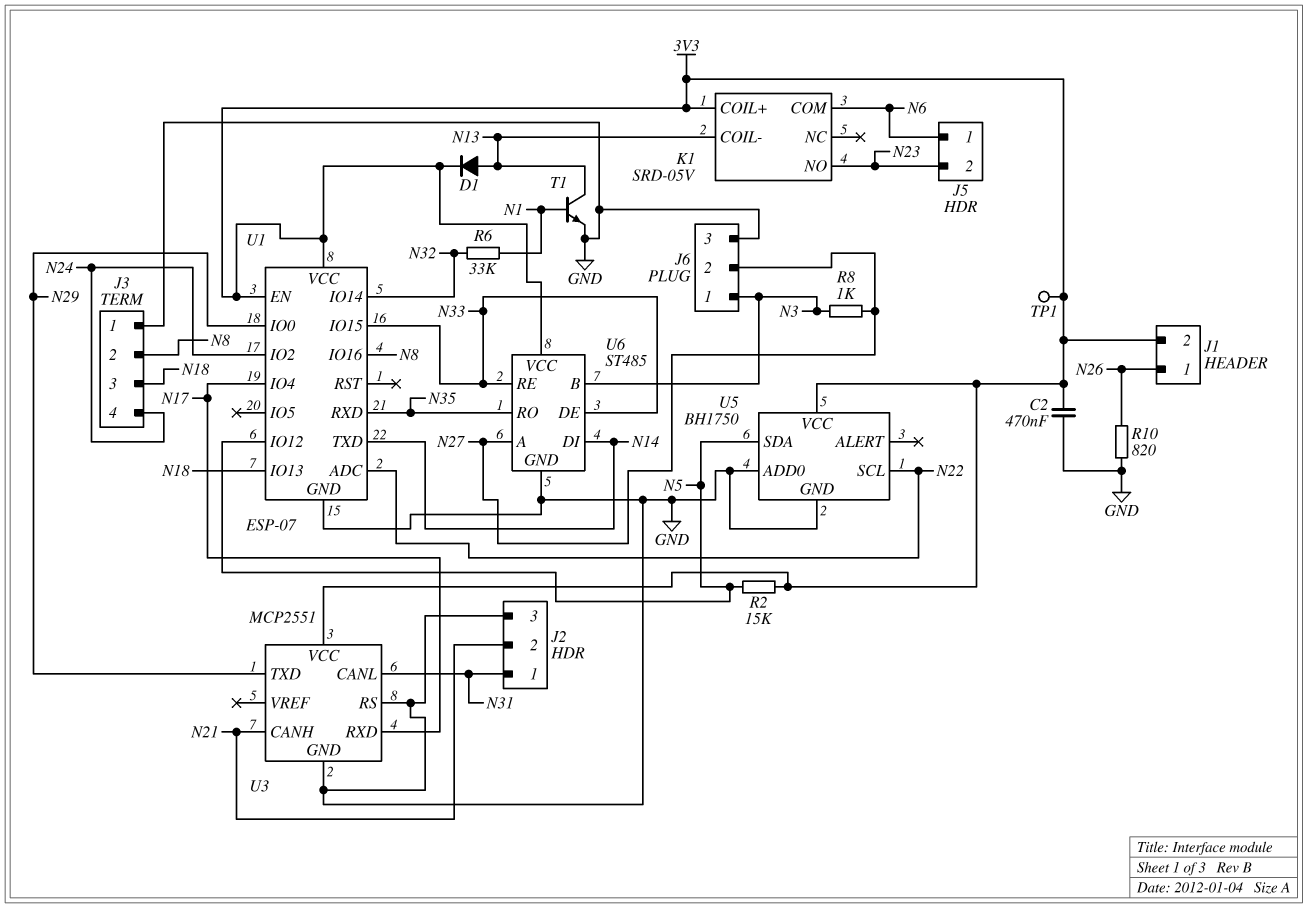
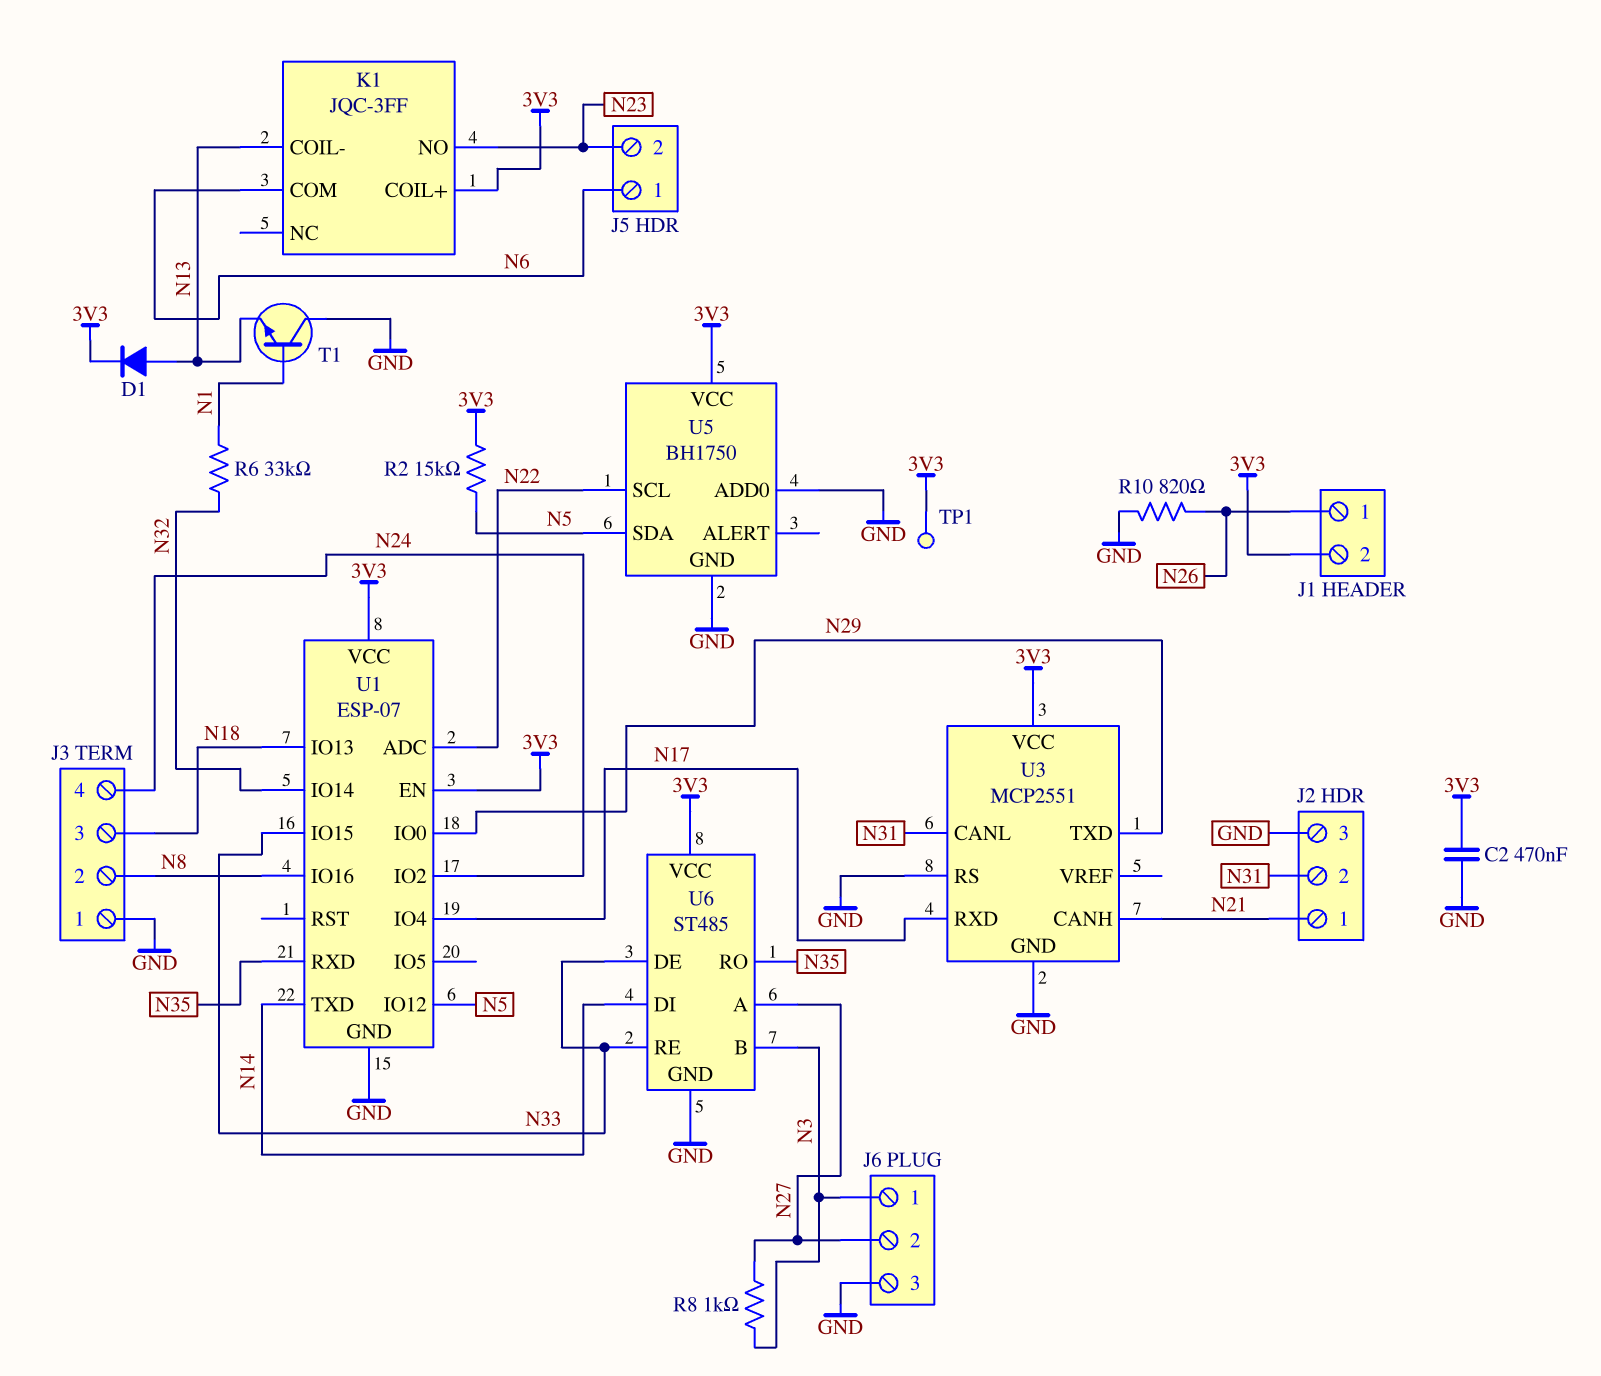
J2 pin 1: N31 -> N21
J2 pin 2: N21 -> N31
K1: SRD-05V -> JQC-3FF
T1: NPN (B N1, C N13, E GND) -> NPN (B N1, C GND, E N13)

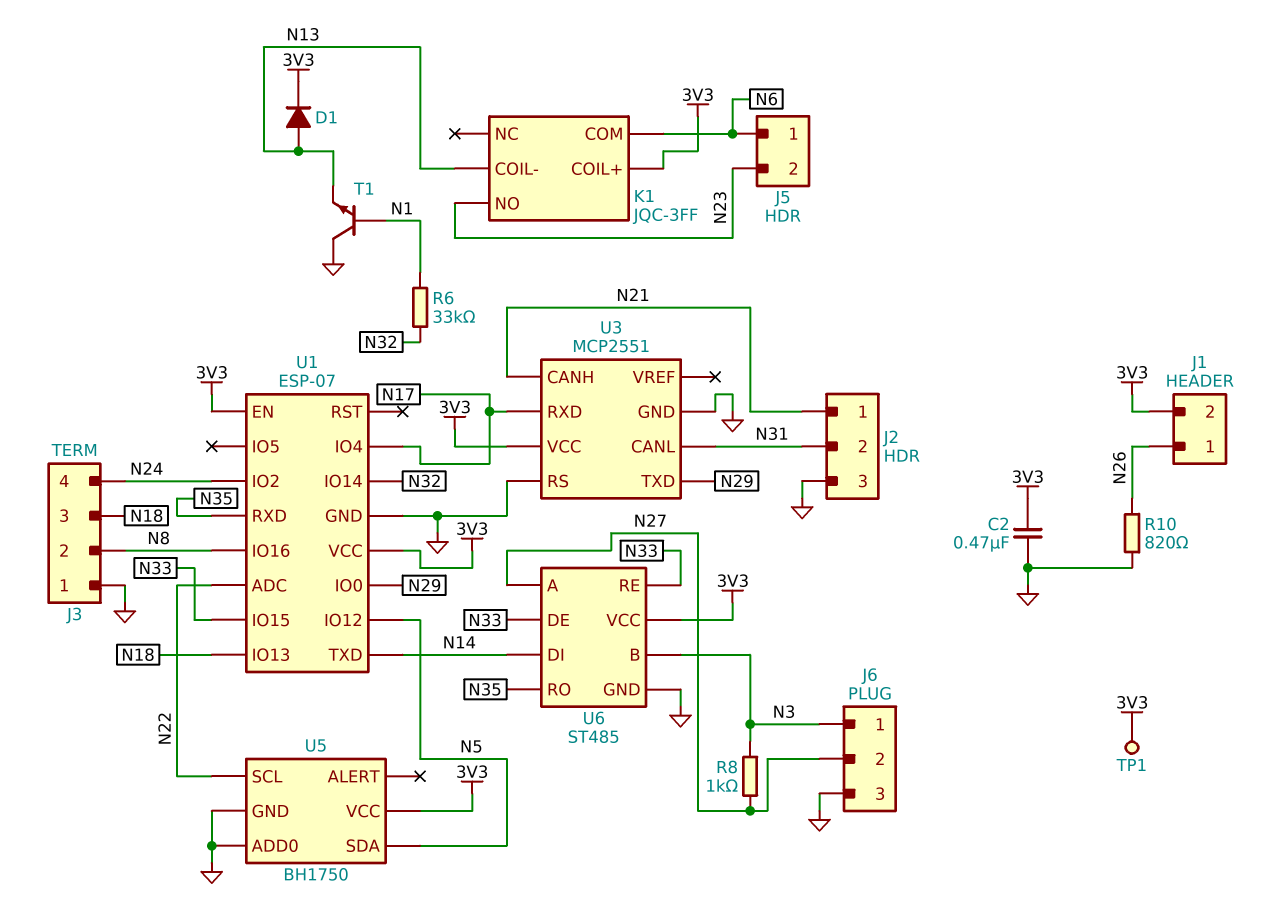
R2: 15k (3V3, N5) -> none

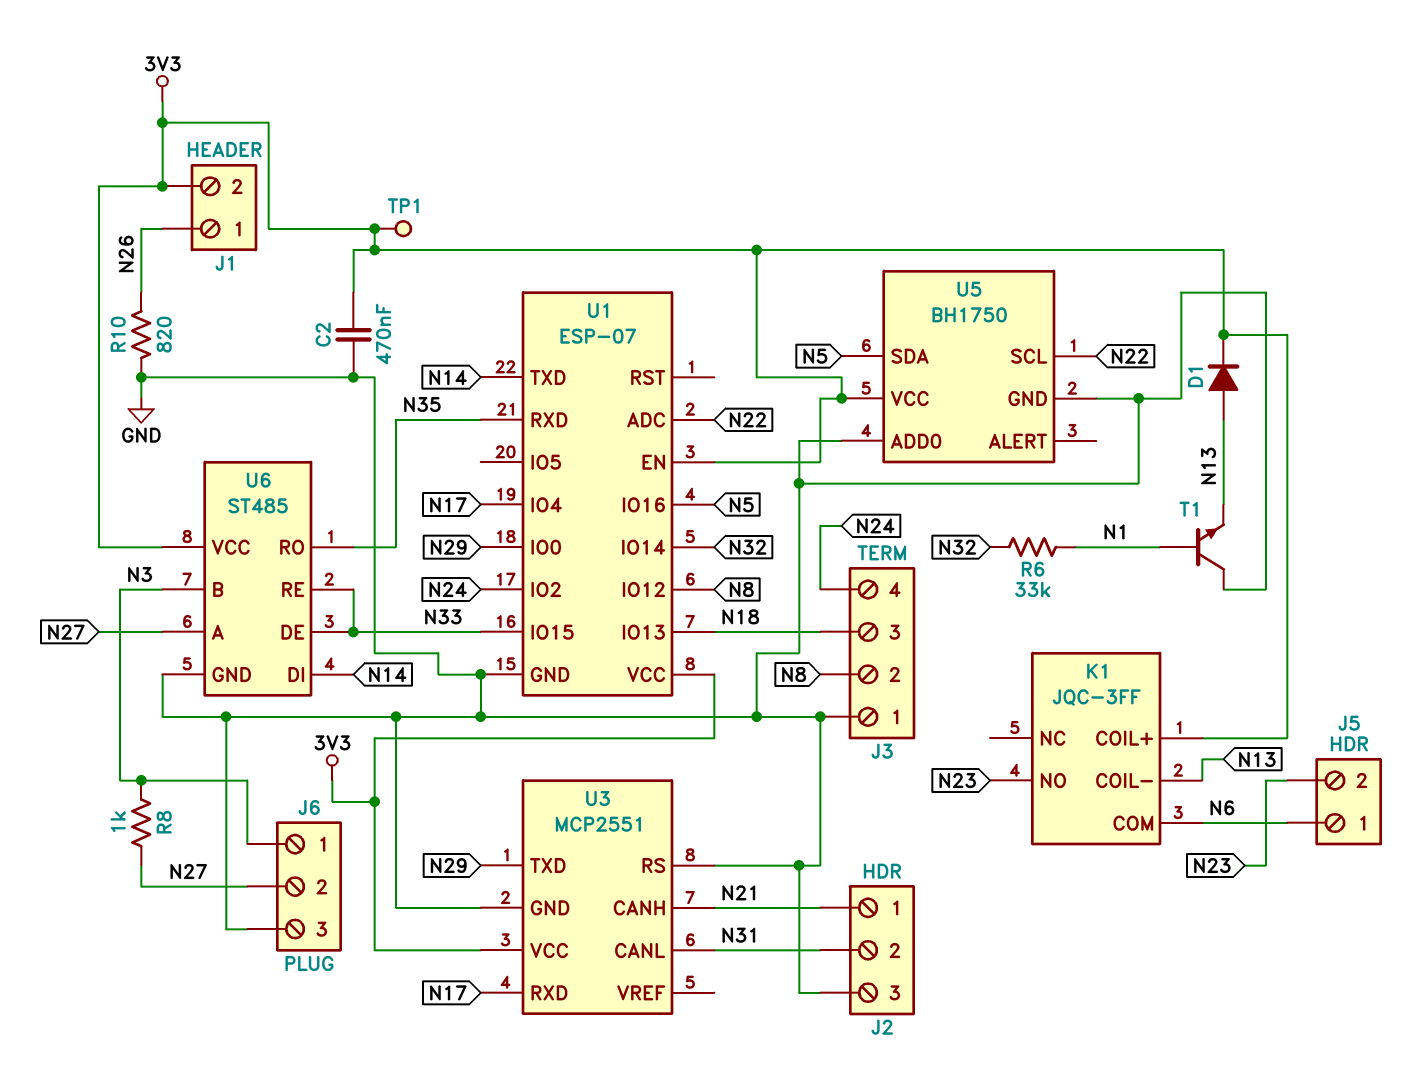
U1 pin IO12: N5 -> N8
U1 pin IO16: N8 -> N5

